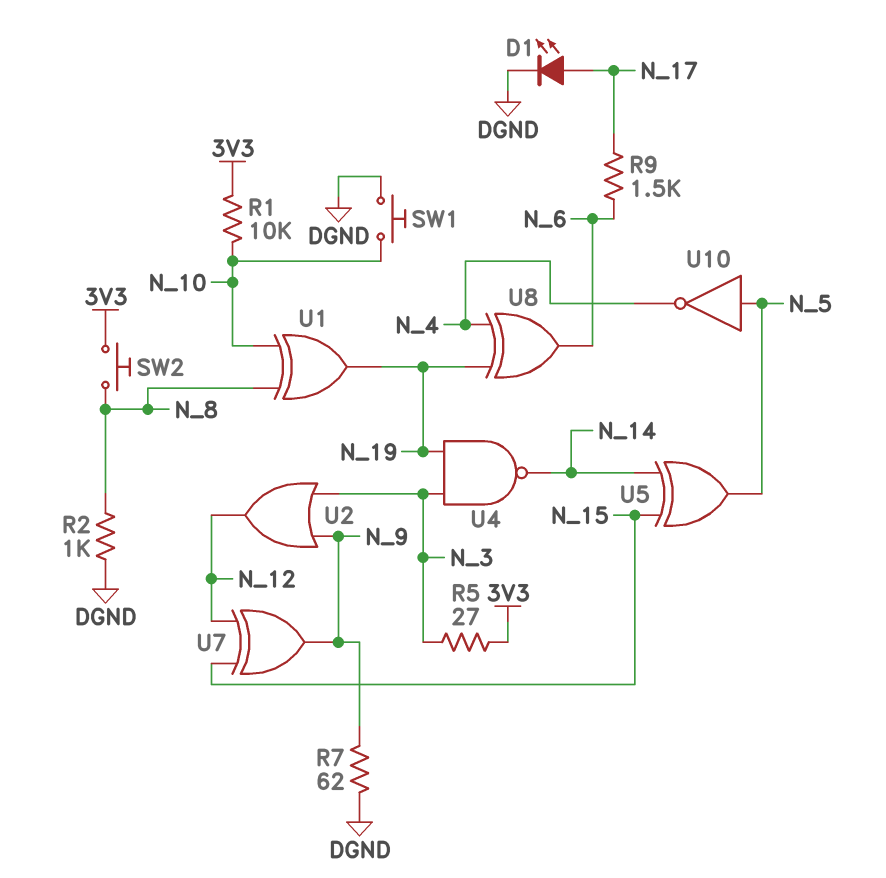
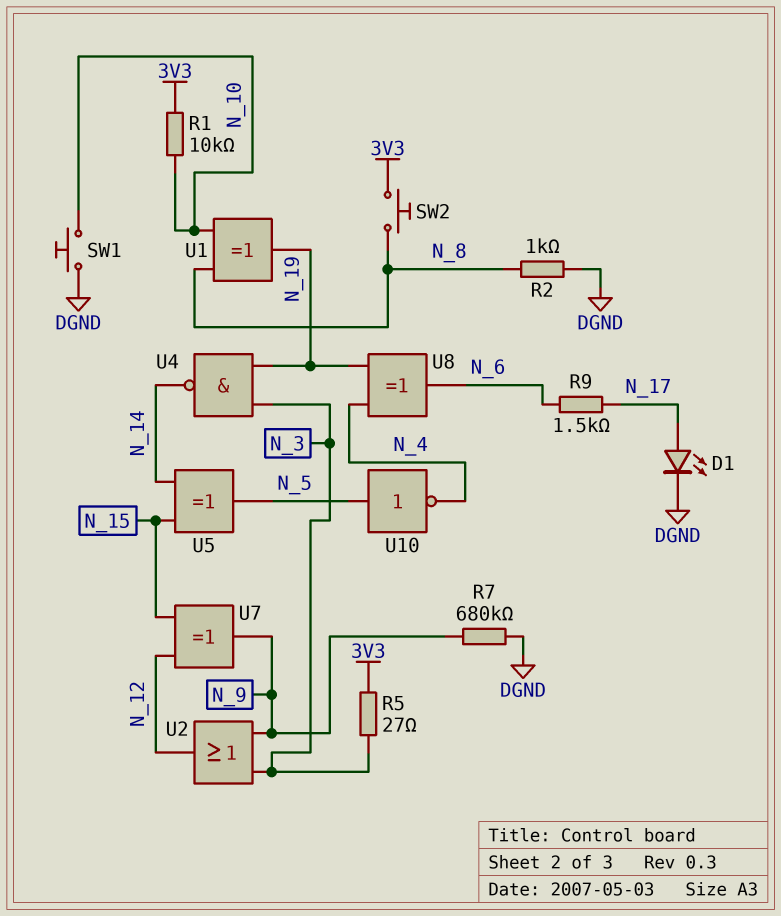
R7: 62 (DGND, N_9) -> 680k (DGND, N_9)

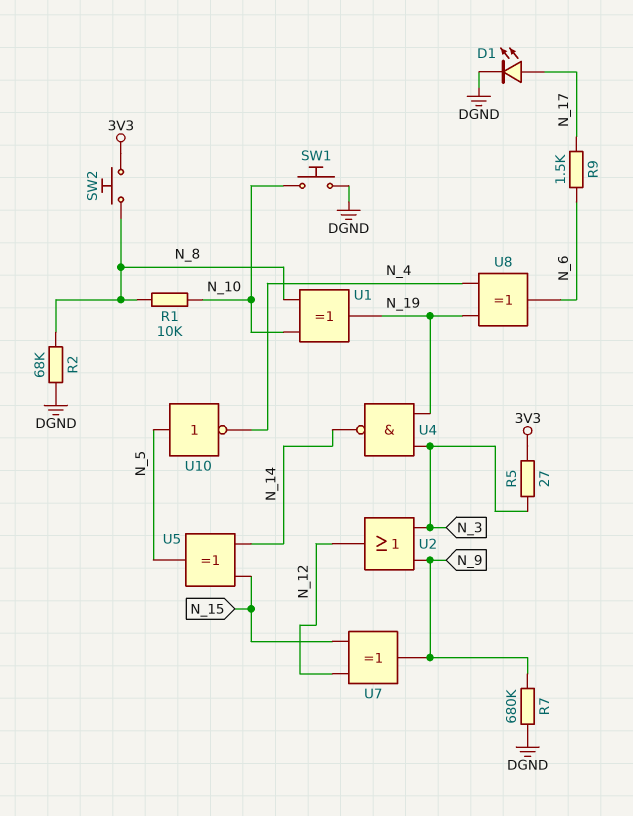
R1: 10k (3V3, N_10) -> 10k (N_8, N_10)
R2: 1k (DGND, N_8) -> 68k (DGND, N_8)

